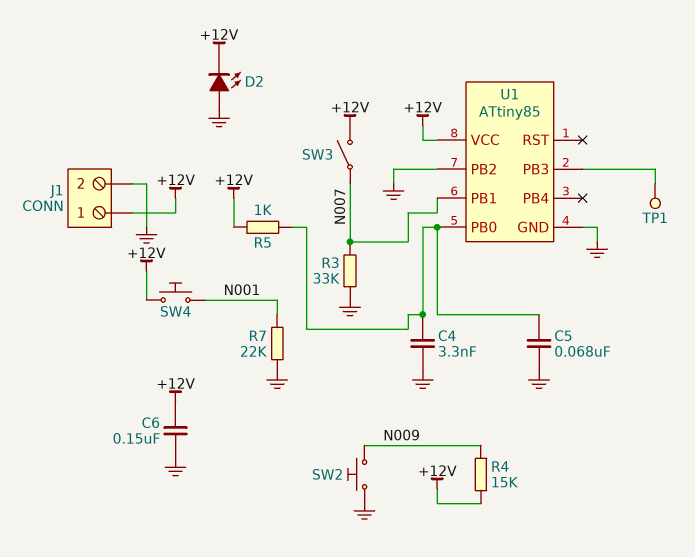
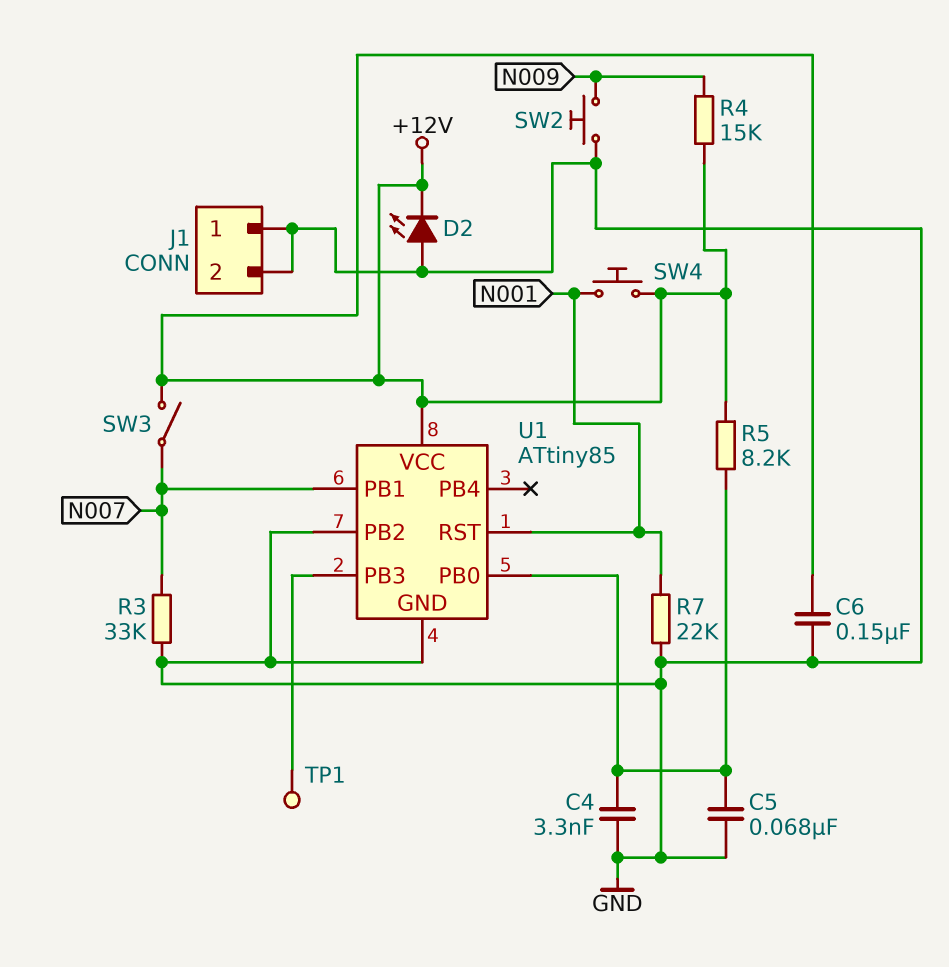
J1 pin 1: +12V -> GND
R5: 1k (+12V, U1/PB0) -> 8.2k (+12V, U1/PB0)
U1 pin RST: none -> N001

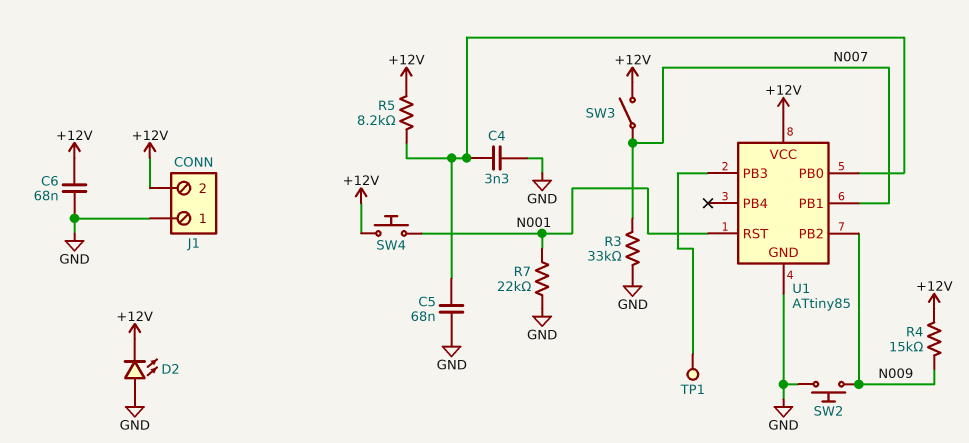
C6: 150nF (+12V, GND) -> 68nF (+12V, GND)
J1 pin 2: GND -> +12V
U1 pin PB2: GND -> N009

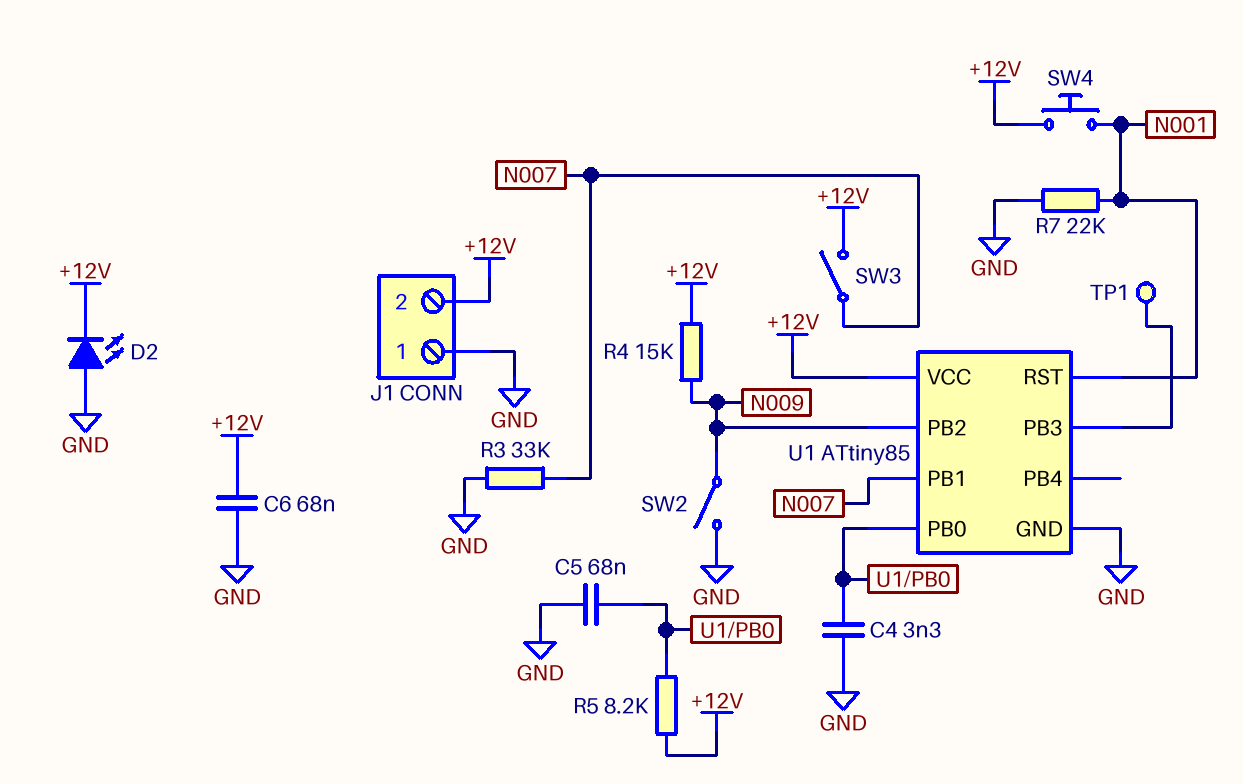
SW2: button (GND, N009) -> switch (GND, N009)

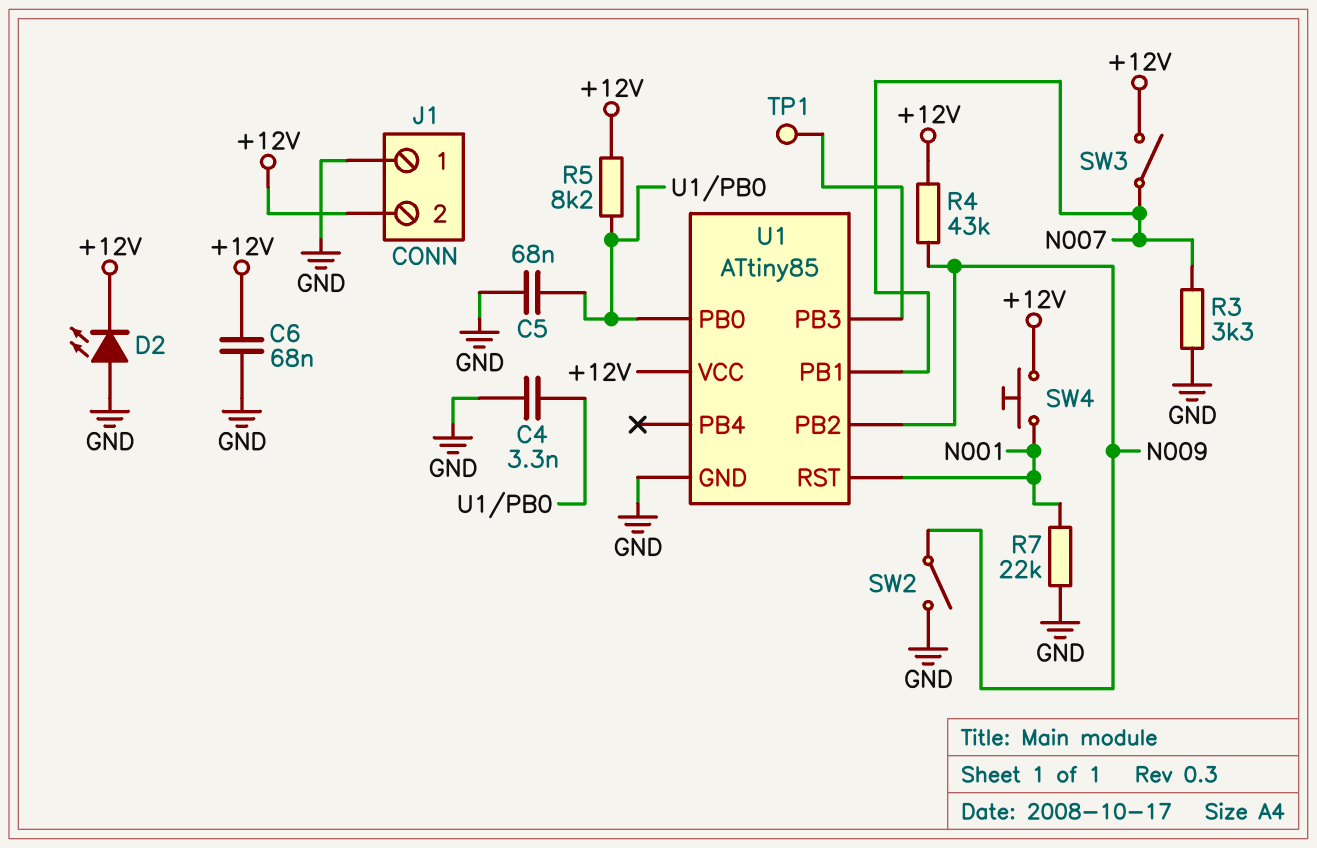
R3: 33k (GND, N007) -> 3.3k (GND, N007)
R4: 15k (+12V, N009) -> 43k (+12V, N009)

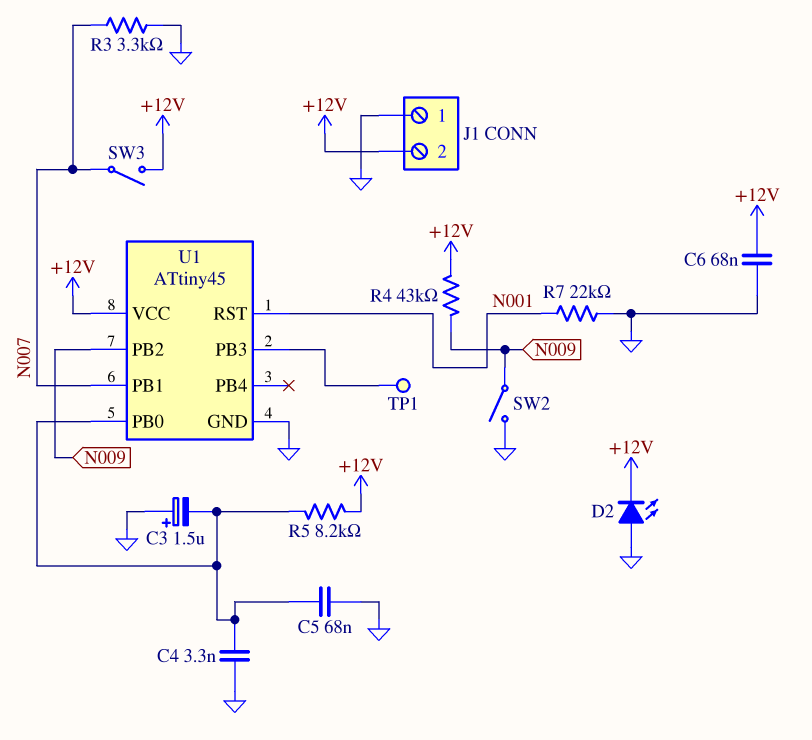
C3: none -> 1.5uF (plus GND, minus U1/PB0)
SW4: button (+12V, N001) -> none
U1: ATtiny85 -> ATtiny45

